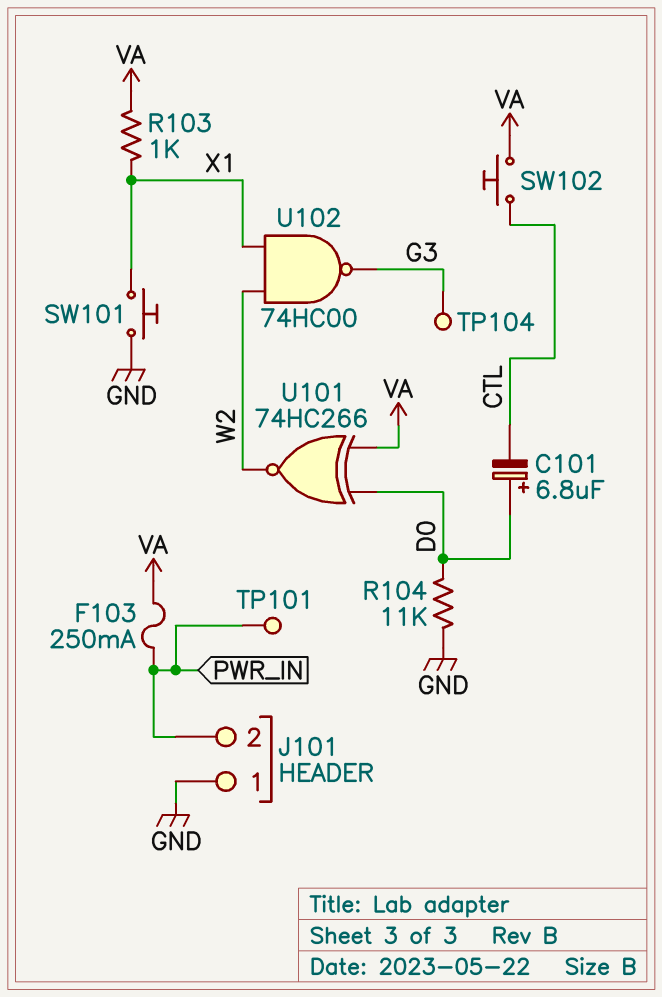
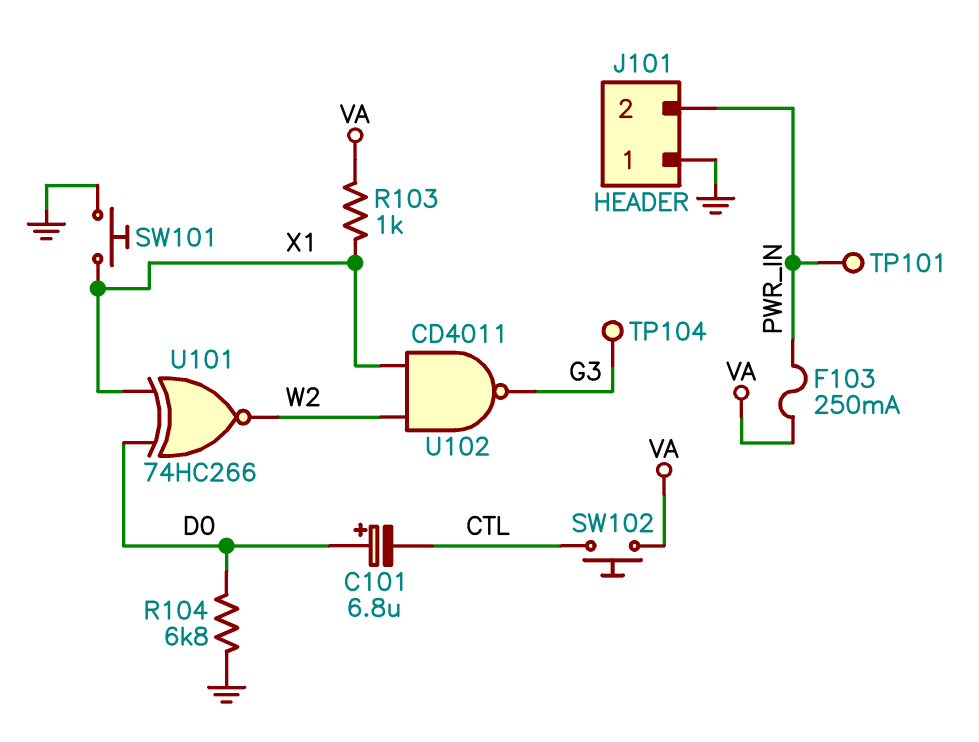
R104: 11k (D0, GND) -> 6.8k (D0, GND)
U101: XNOR 74HC266 (in D0, in VA, out W2) -> XNOR 74HC266 (in D0, in X1, out W2)
U102: NAND 74HC00 (in W2, in X1, out G3) -> NAND CD4011 (in W2, in X1, out G3)

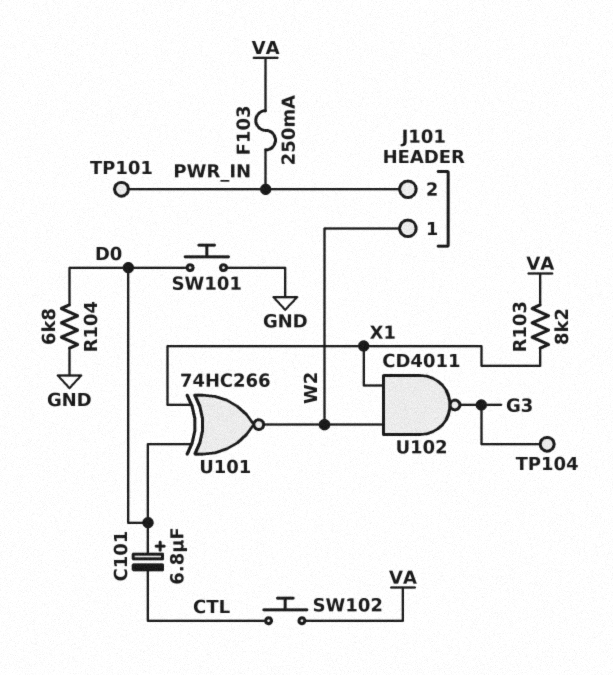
J101 pin 1: GND -> W2
R103: 1k (VA, X1) -> 8.2k (VA, X1)
SW101: button (GND, X1) -> button (D0, GND)

